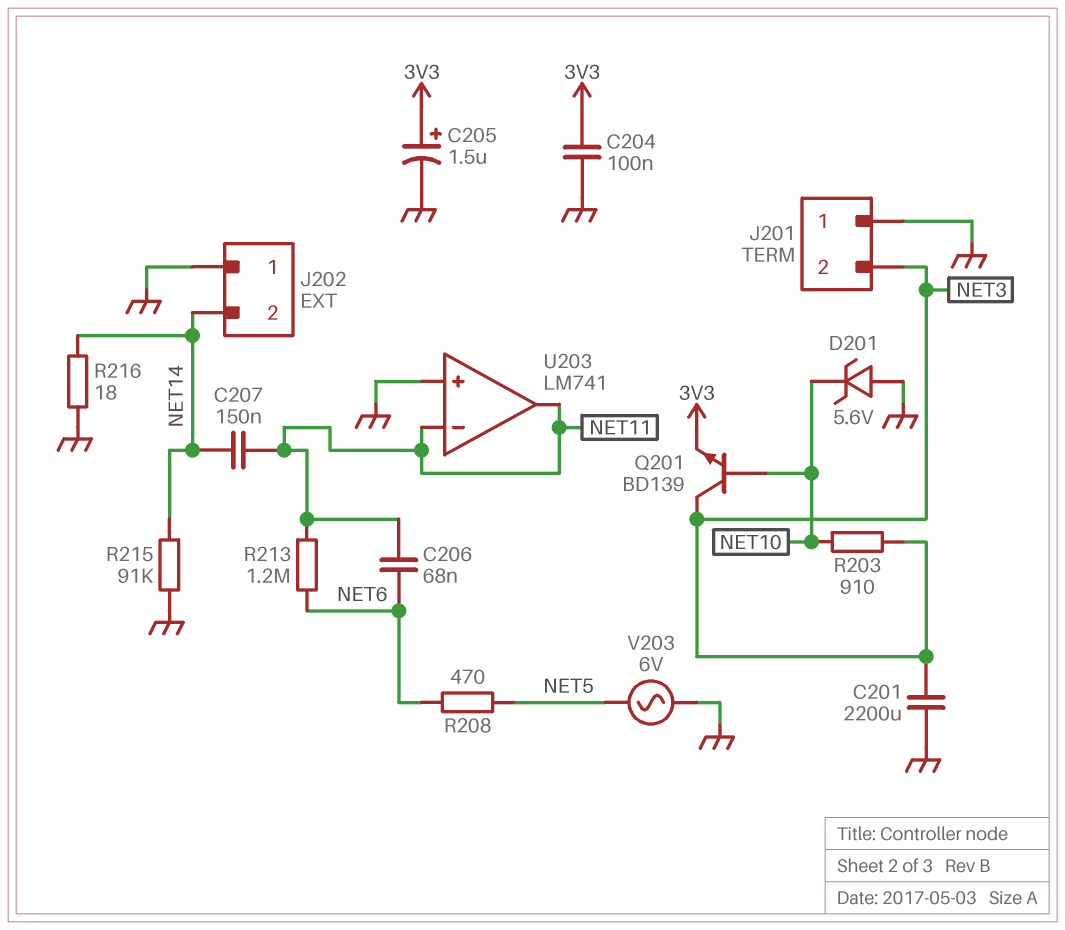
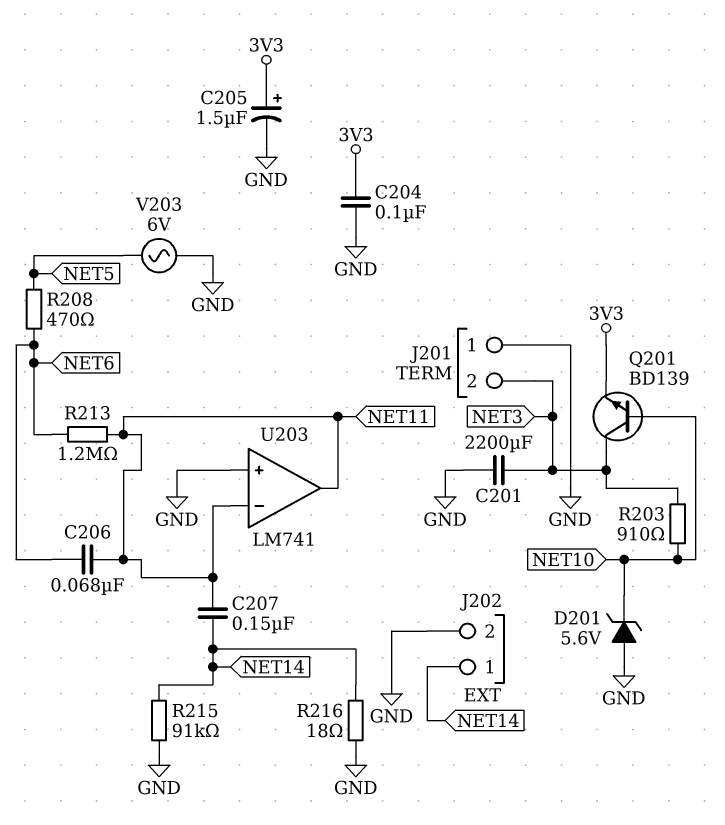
J202 pin 1: GND -> NET14
J202 pin 2: NET14 -> GND

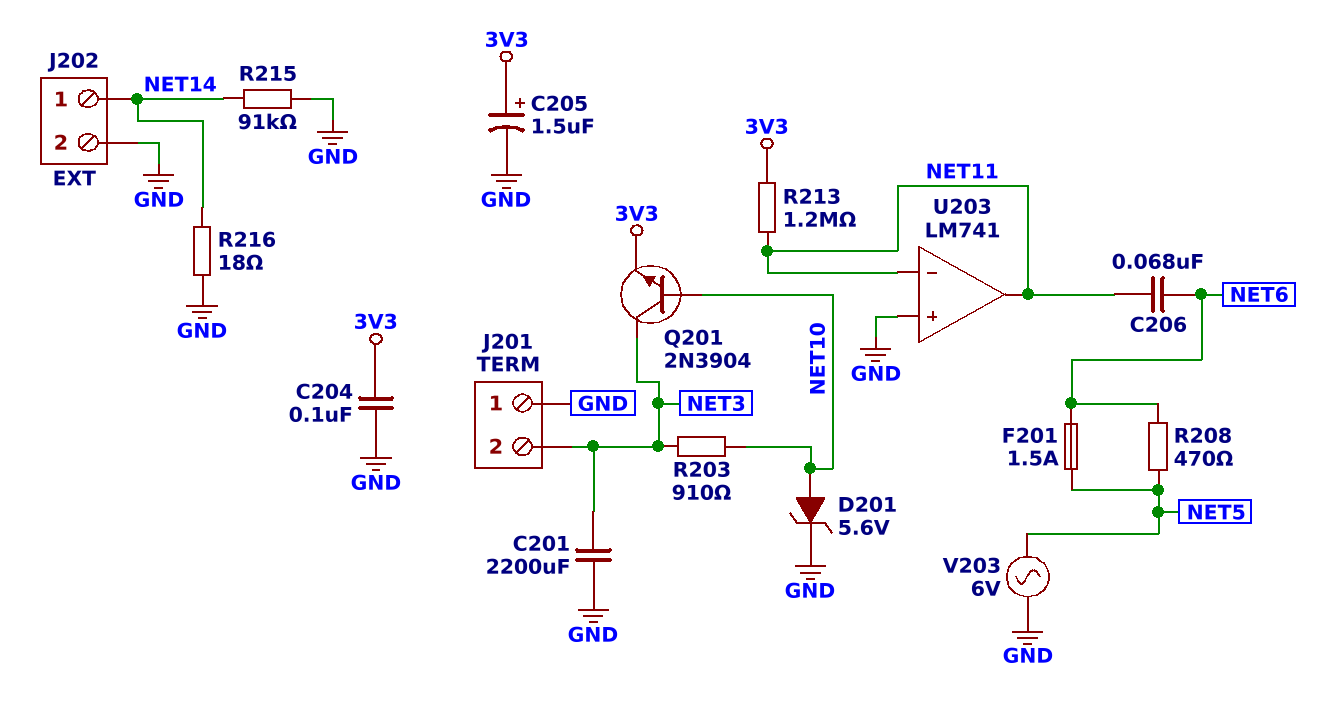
C207: 150nF (NET11, NET14) -> none
D201: zener 5.6V (A GND, K NET10) -> zener 5.6V (A NET10, K GND)
F201: none -> 1.5A (NET5, NET6)
Q201: NPN BD139 (B NET10, C NET3, E 3V3) -> NPN 2N3904 (B NET10, C NET3, E 3V3)
R213: 1.2M (NET6, NET11) -> 1.2M (3V3, NET11)

